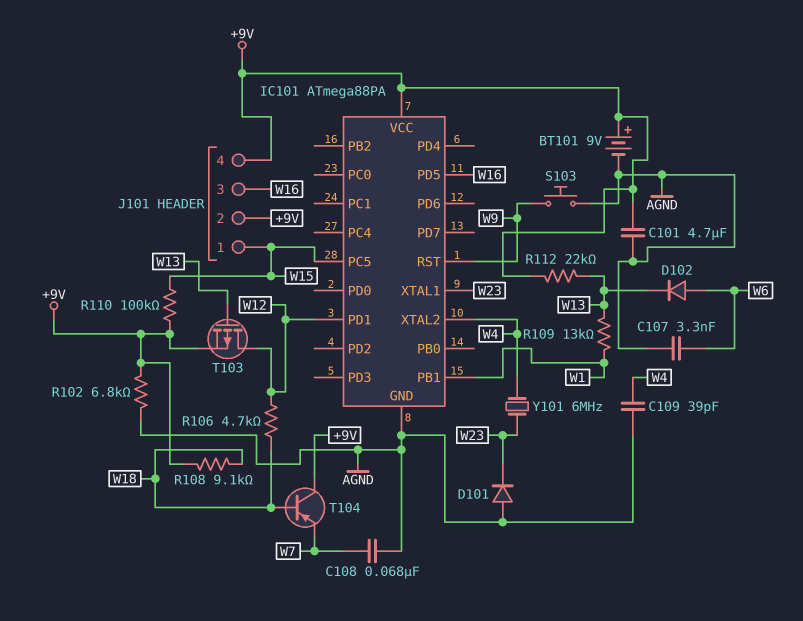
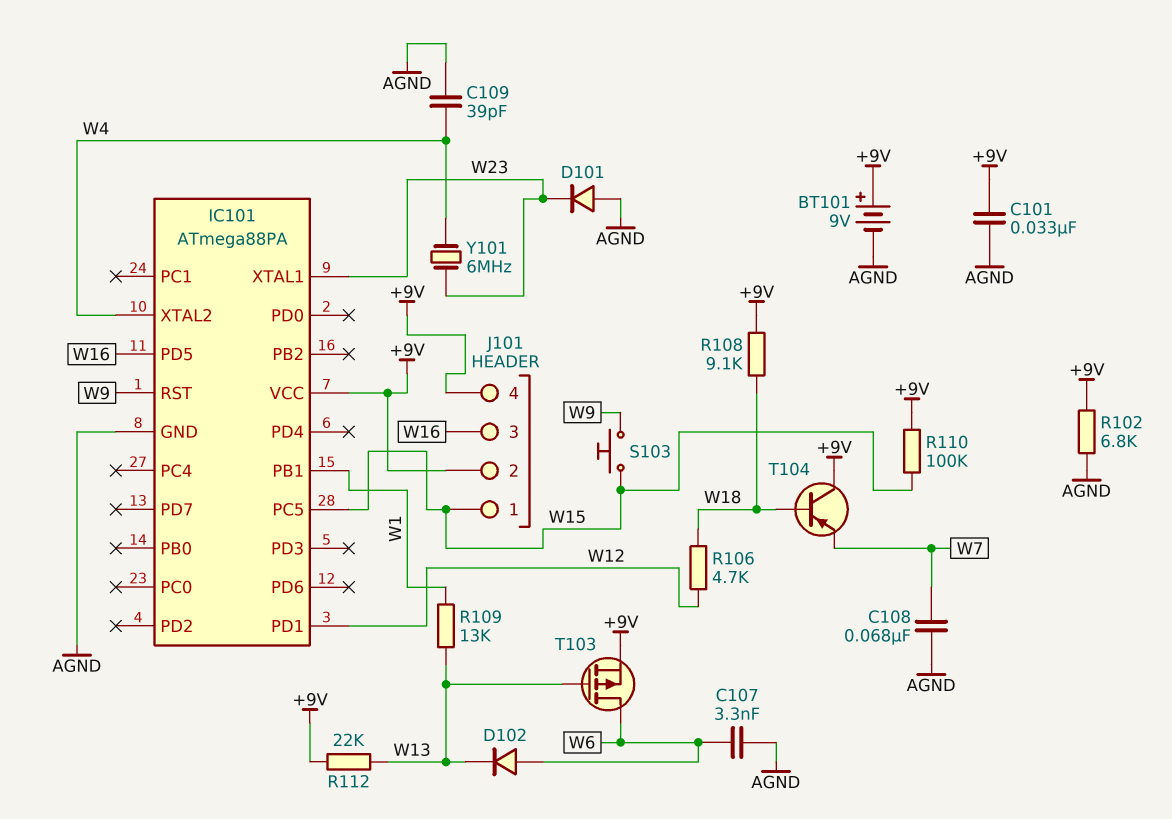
C101: 4.7uF (+9V, AGND) -> 33nF (+9V, AGND)
S103: button (AGND, W9) -> button (W9, W15)
T103: PMOS (G W13, D W12, S +9V) -> PMOS (G W13, D W6, S +9V)

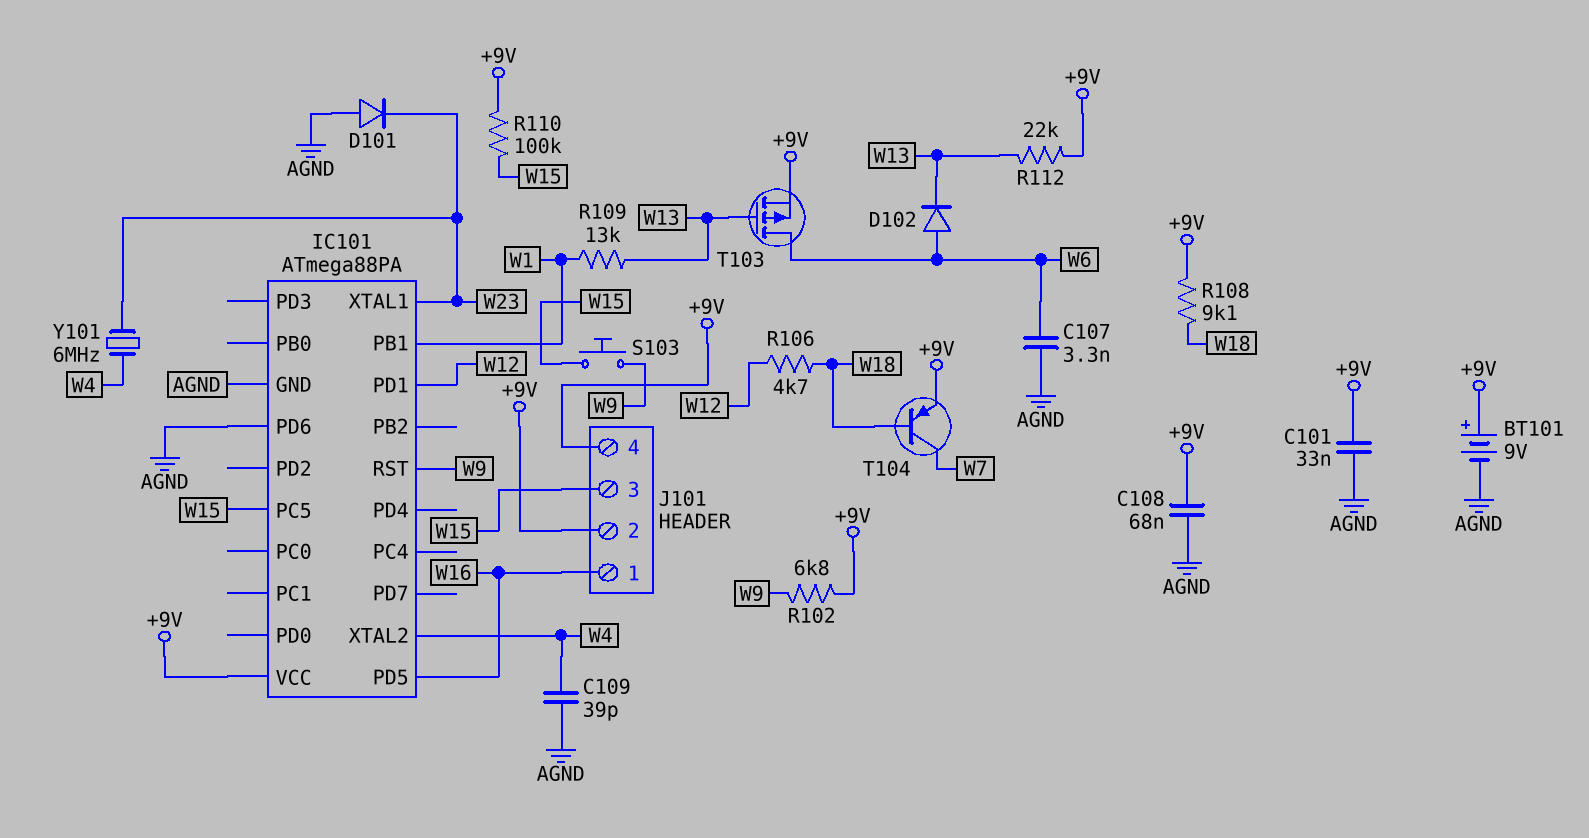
C108: 68nF (AGND, W7) -> 68nF (+9V, AGND)
IC101 pin PD6: none -> AGND
J101 pin 1: W15 -> W16
J101 pin 3: W16 -> W15
R102: 6.8k (+9V, AGND) -> 6.8k (+9V, W9)
T104: PNP (B W18, C +9V, E W7) -> PNP (B W18, C W7, E +9V)

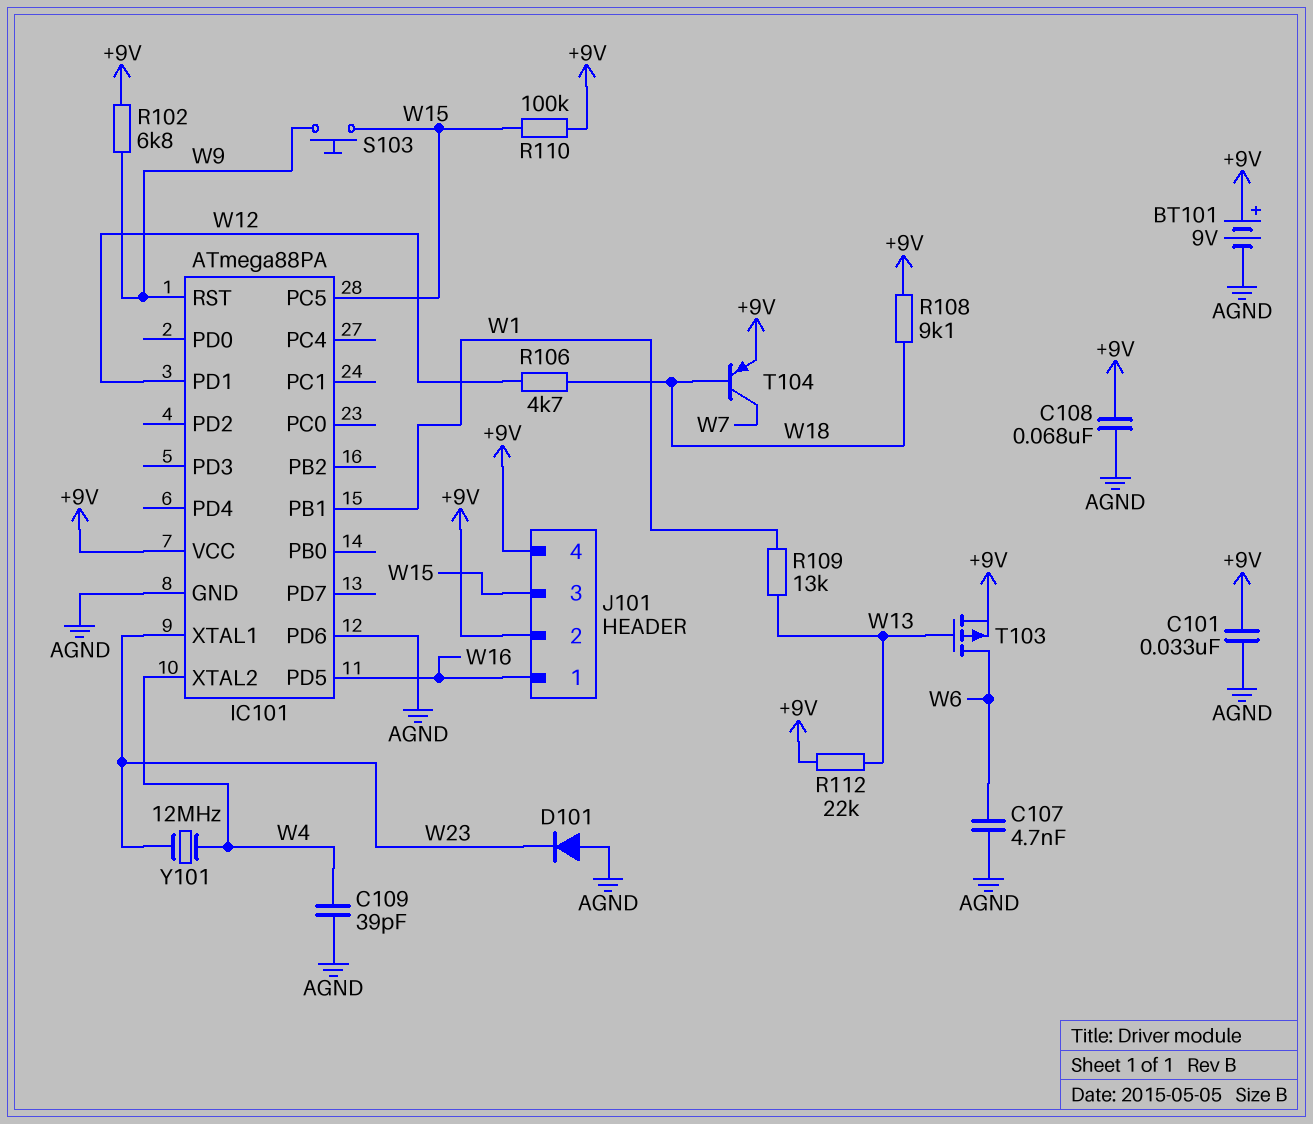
C107: 3.3nF (AGND, W6) -> 4.7nF (AGND, W6)
D102: diode (A W6, K W13) -> none
Y101: 6MHz (W4, W23) -> 12MHz (W4, W23)

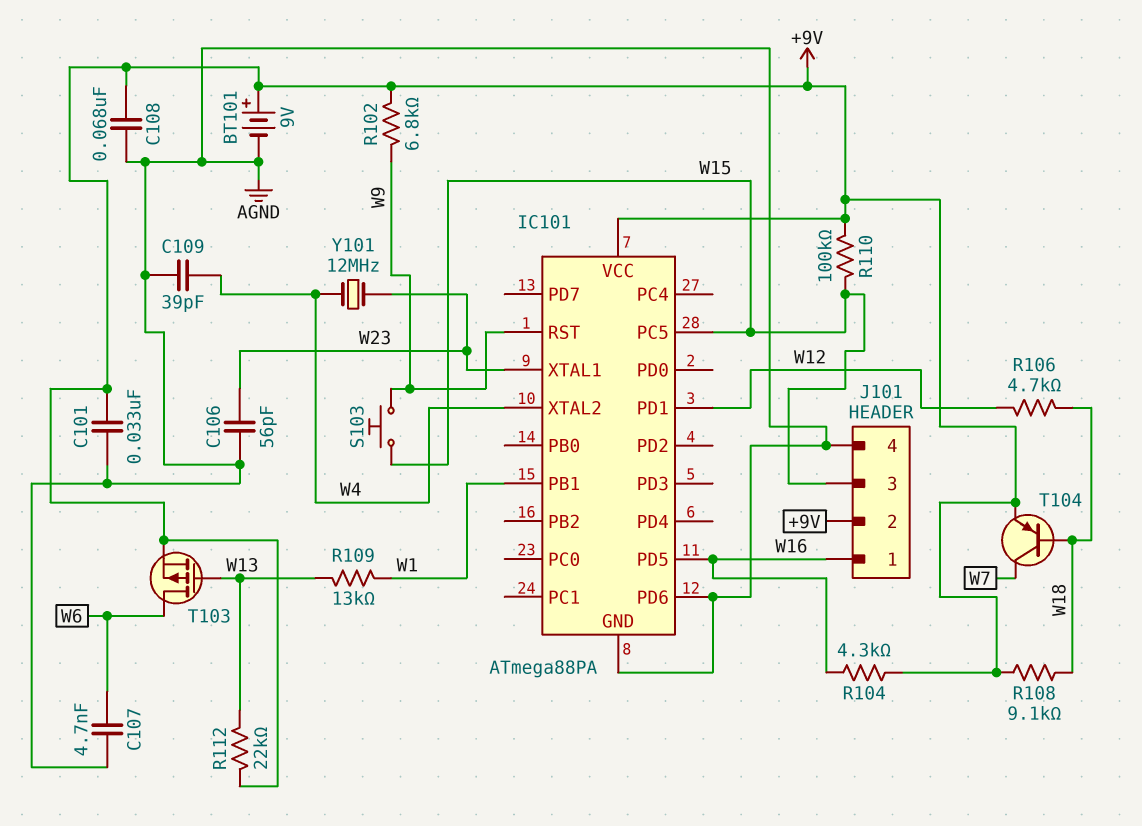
C106: none -> 56pF (AGND, W23)
D101: diode (A AGND, K W23) -> none
J101 pin 4: +9V -> AGND
R104: none -> 4.3k (+9V, W16)

